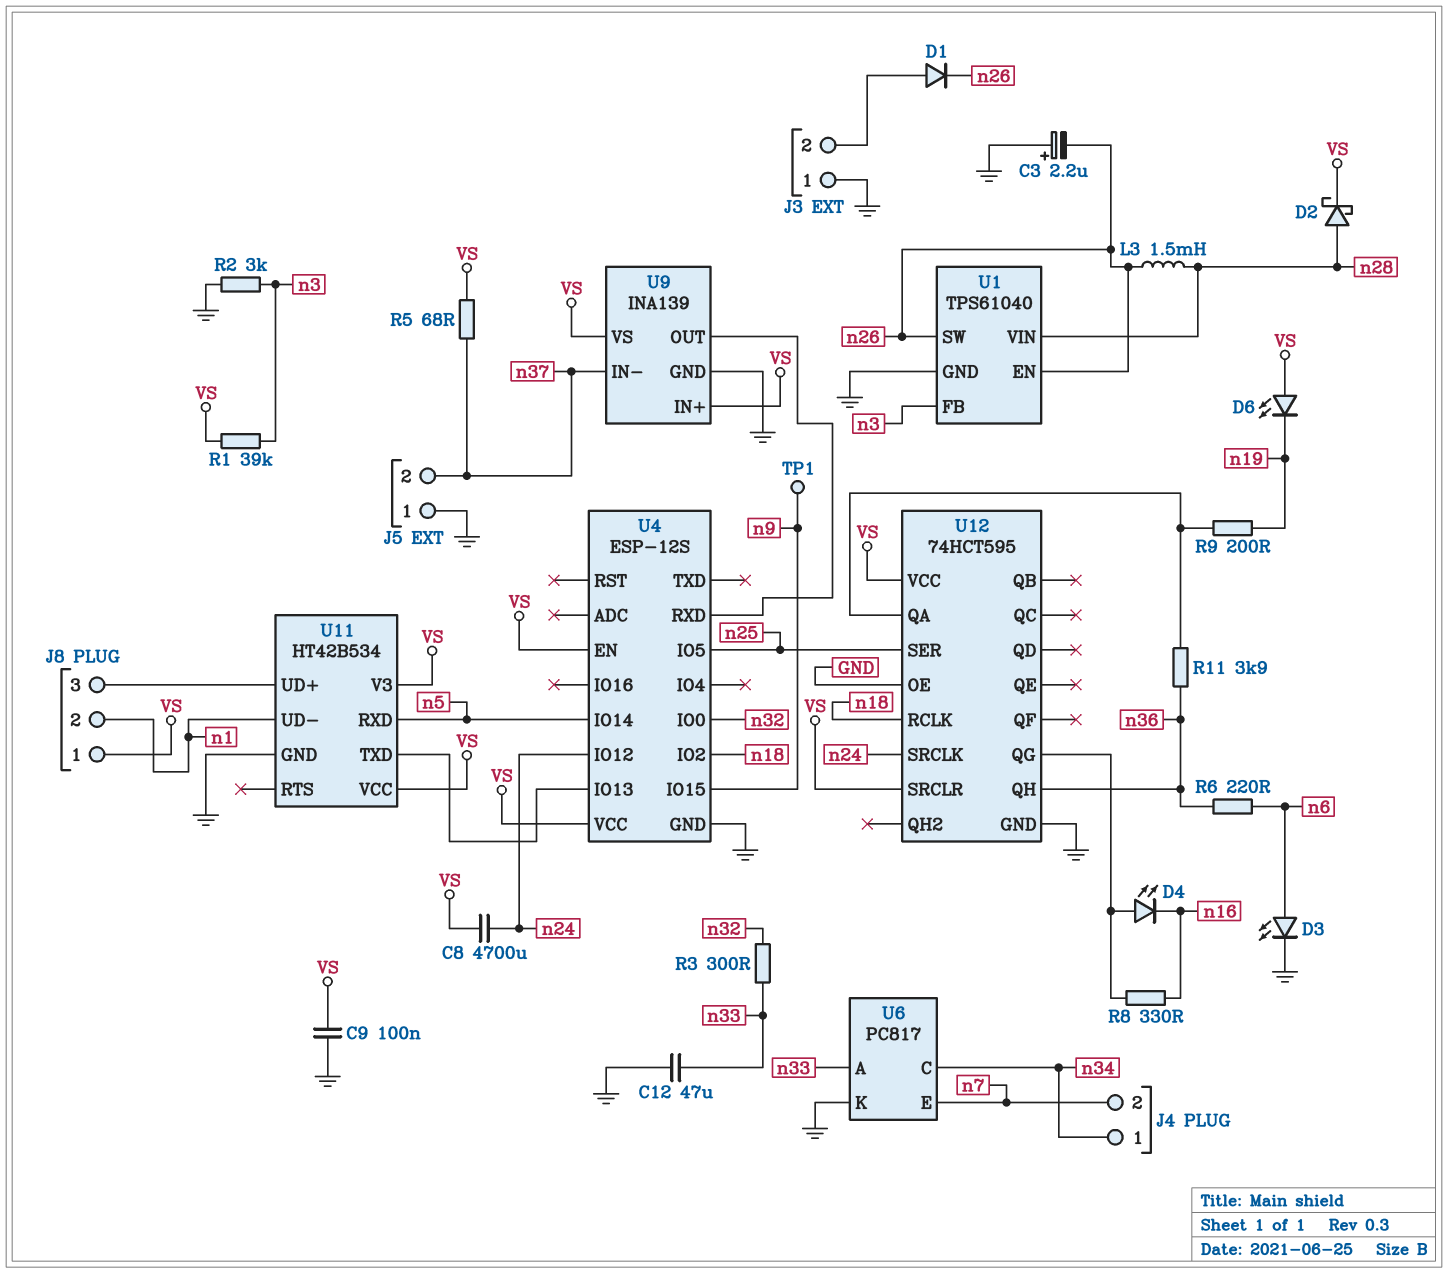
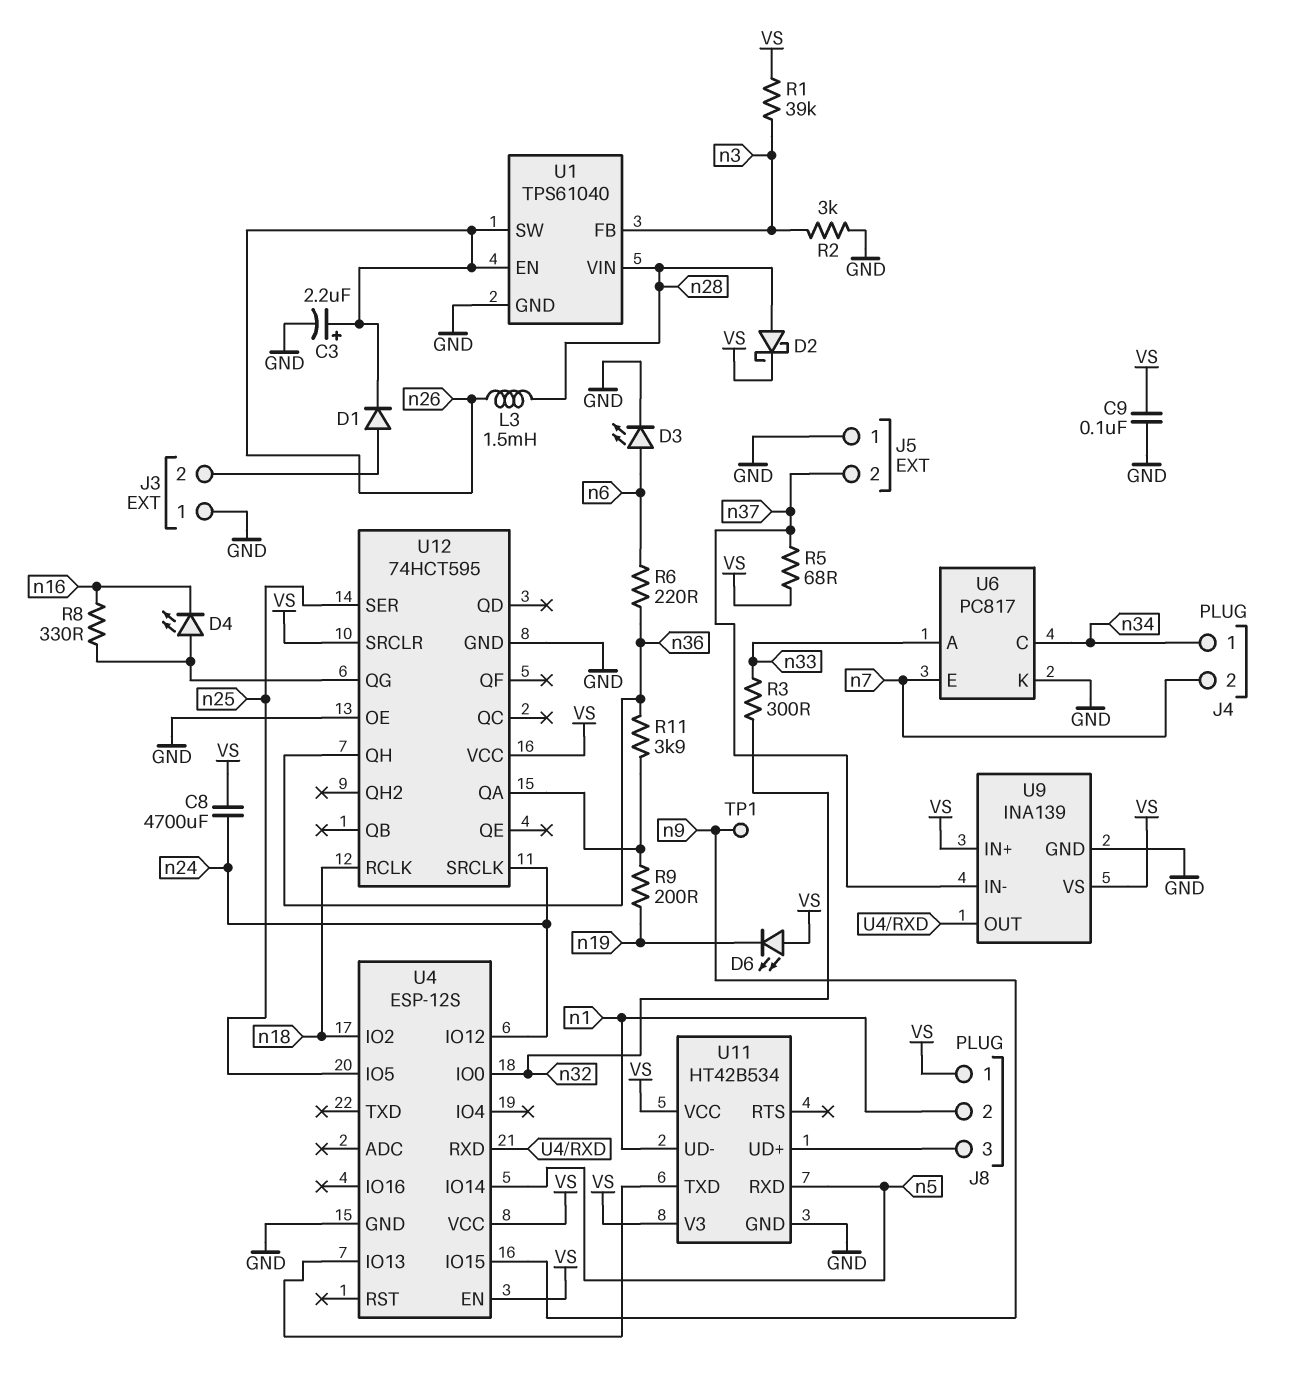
C3: 2.2uF (plus GND, minus n26) -> 2.2uF (plus n26, minus GND)
C12: 47uF (GND, n33) -> none

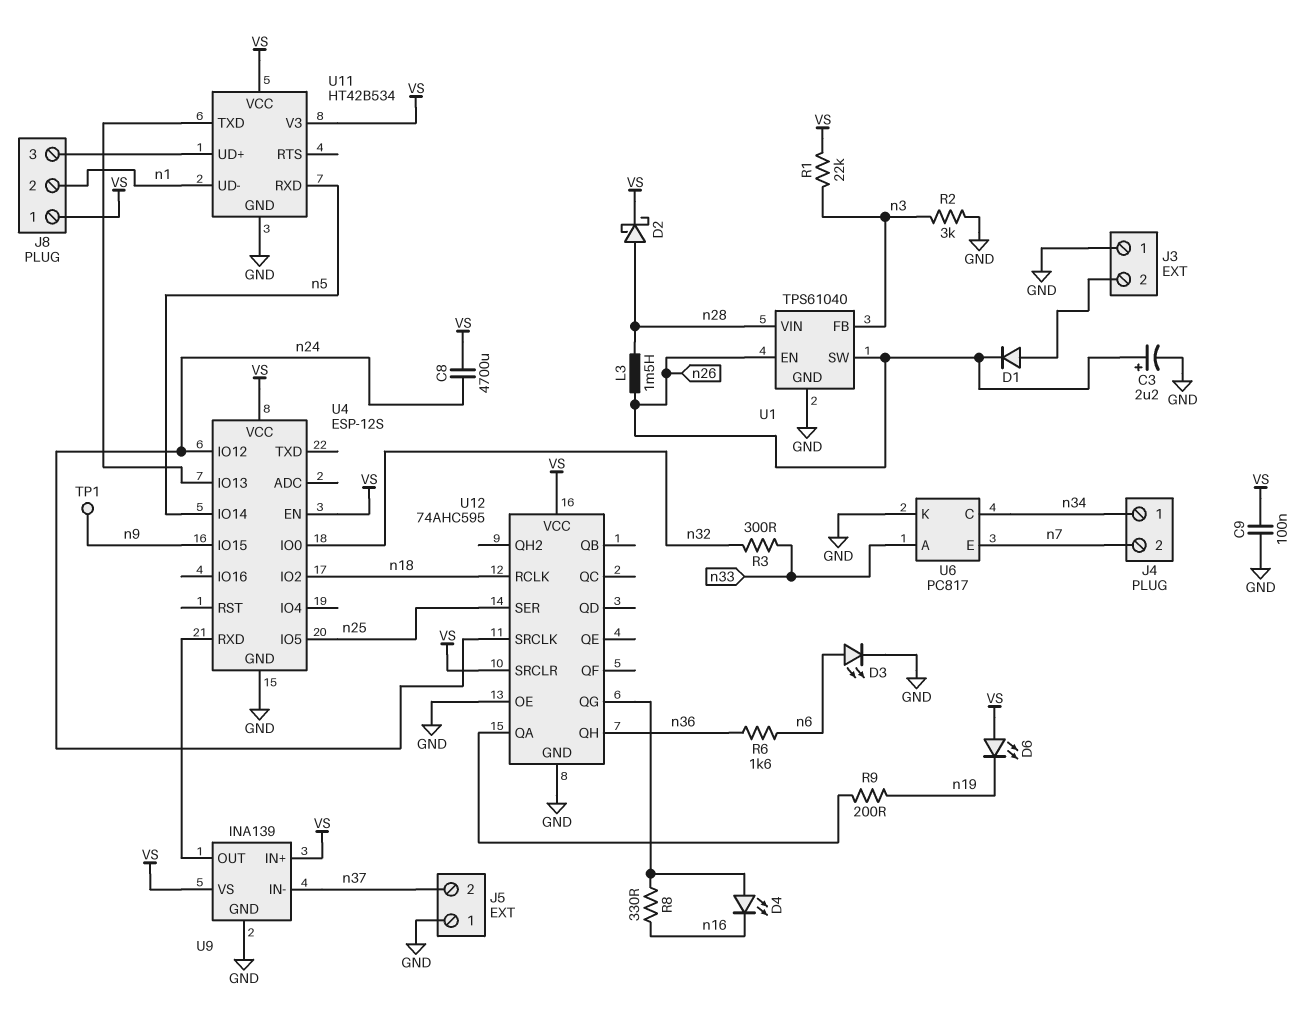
R1: 39k (VS, n3) -> 22k (VS, n3)
R5: 68 (VS, n37) -> none
R6: 220 (n6, n36) -> 1.6k (n6, n36)
R11: 3.9k (U12/QA, n36) -> none
U12: 74HCT595 -> 74AHC595

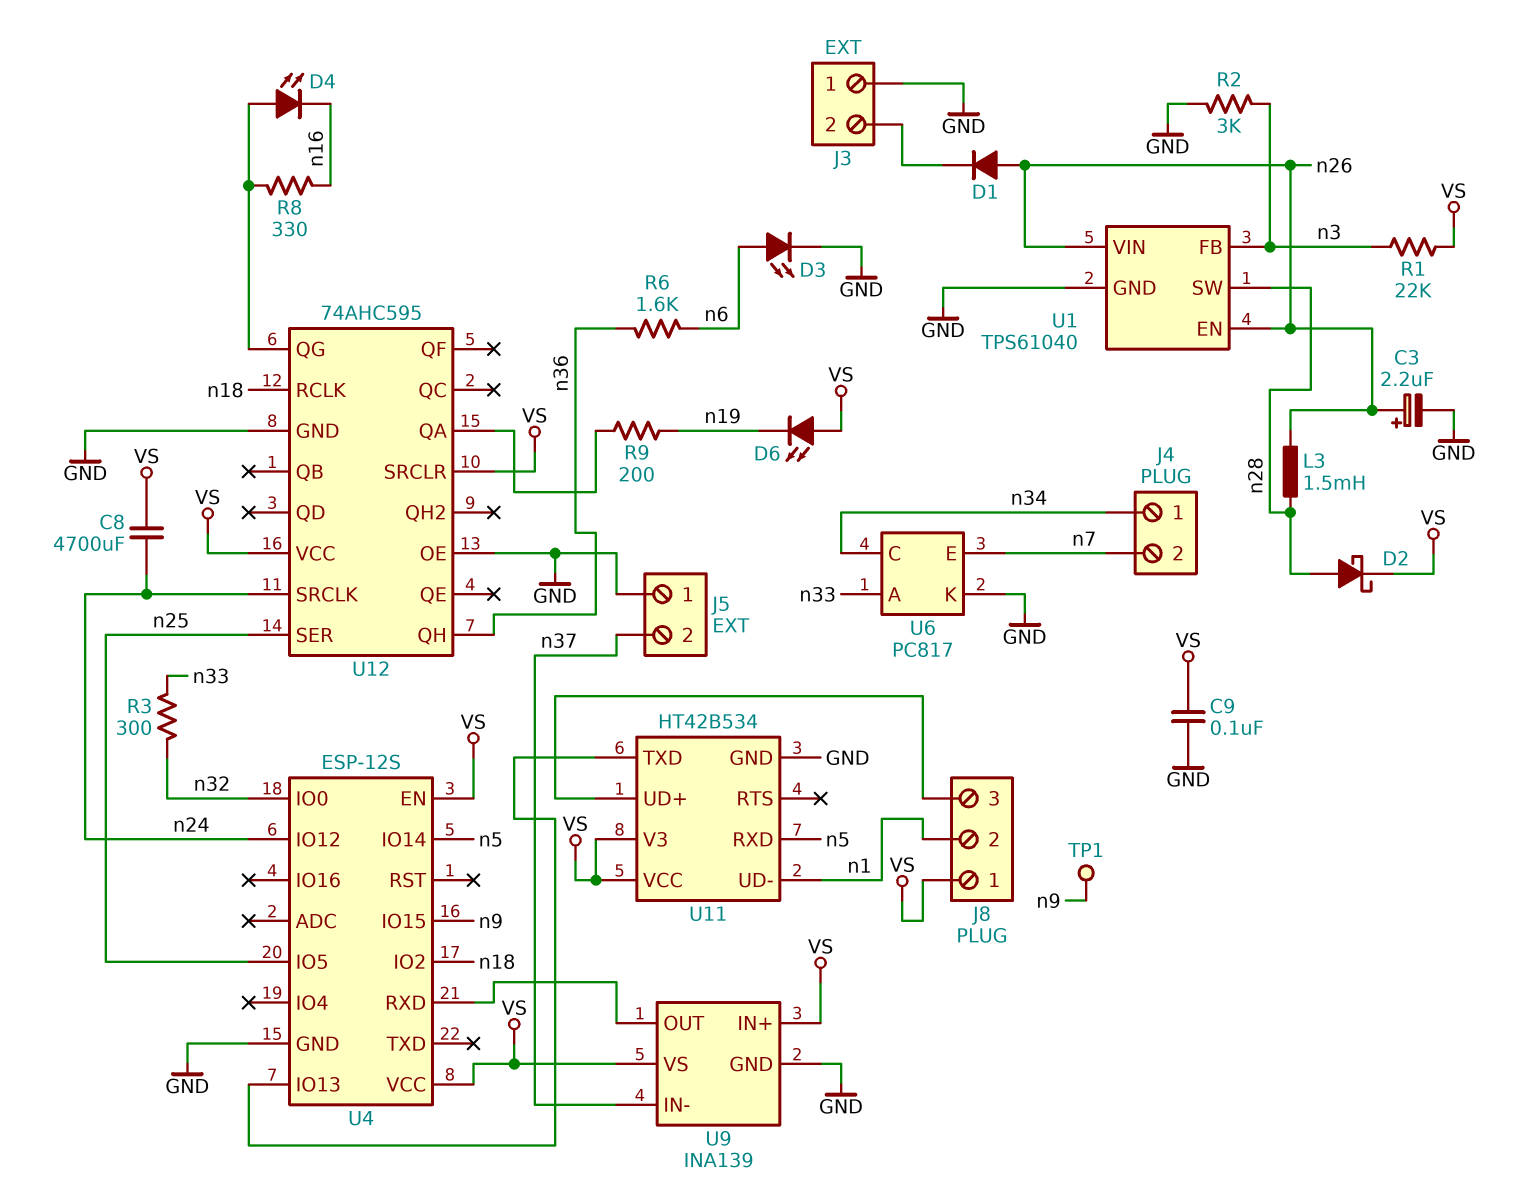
D1: diode (A J3/2, K n26) -> diode (A n26, K J3/2)
U1 pin SW: n26 -> n28
U1 pin VIN: n28 -> n26

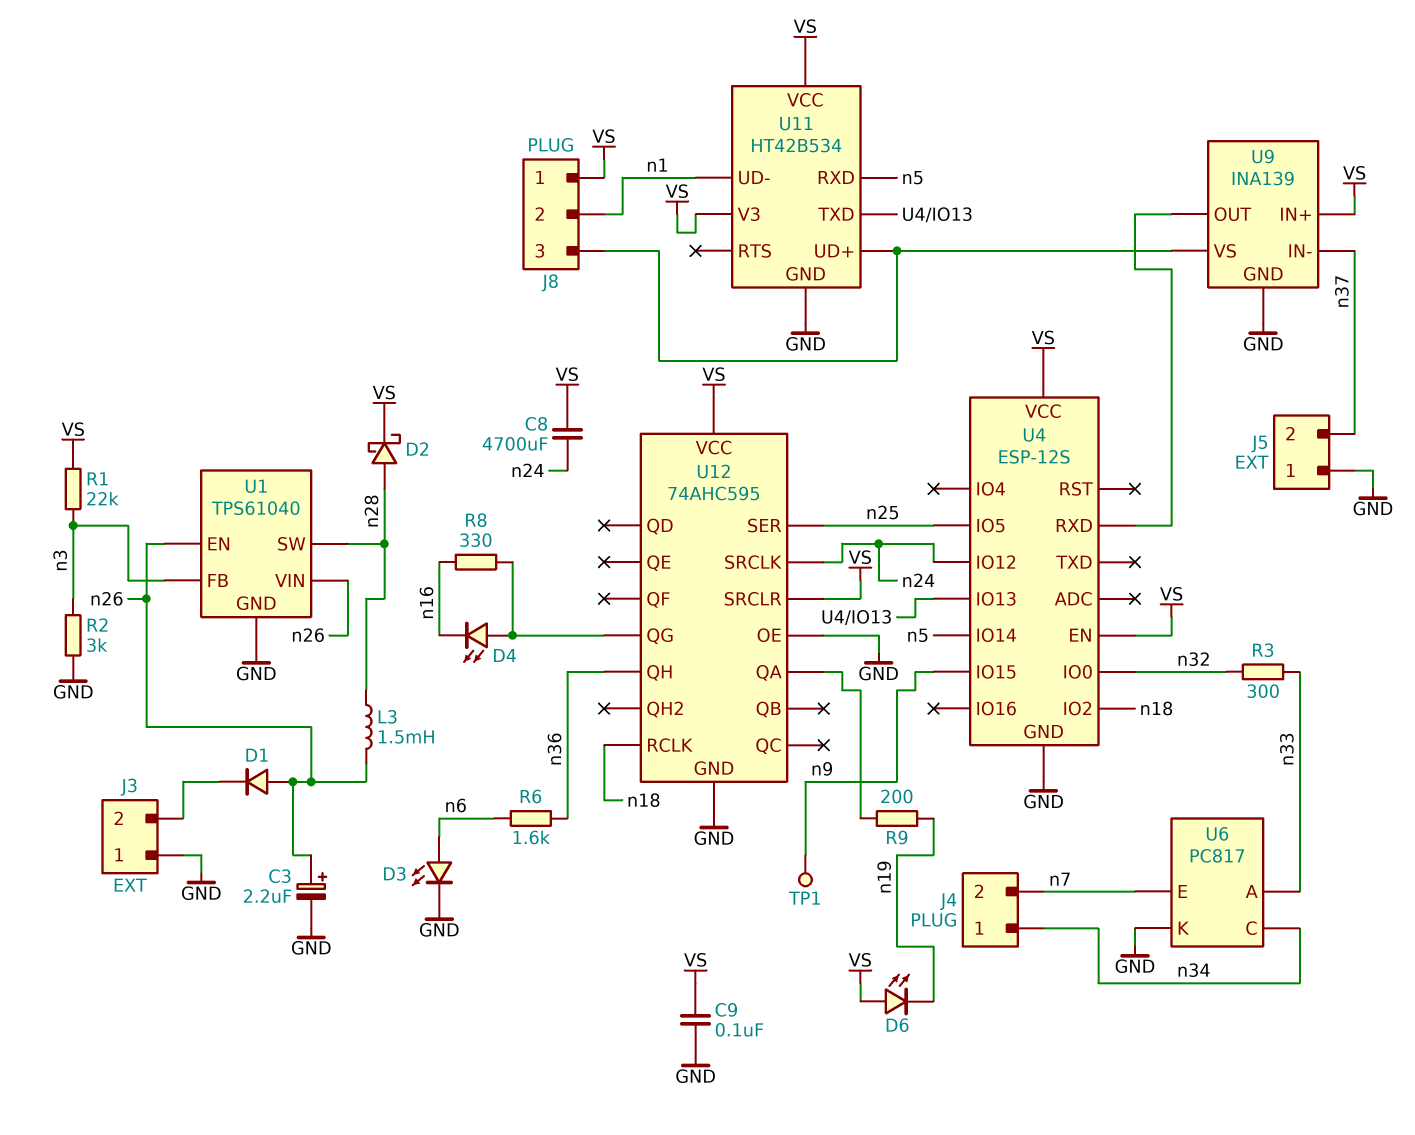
U9 pin VS: VS -> J8/3

